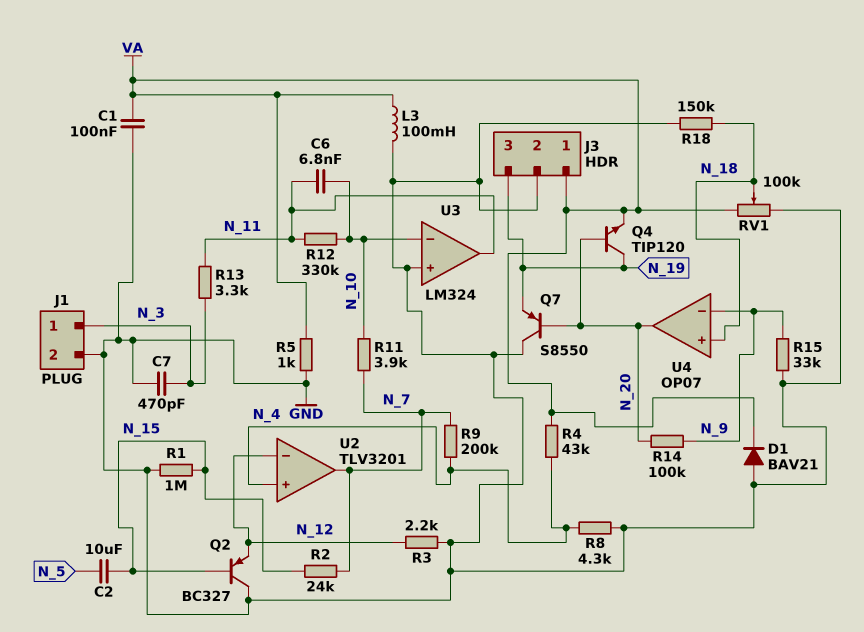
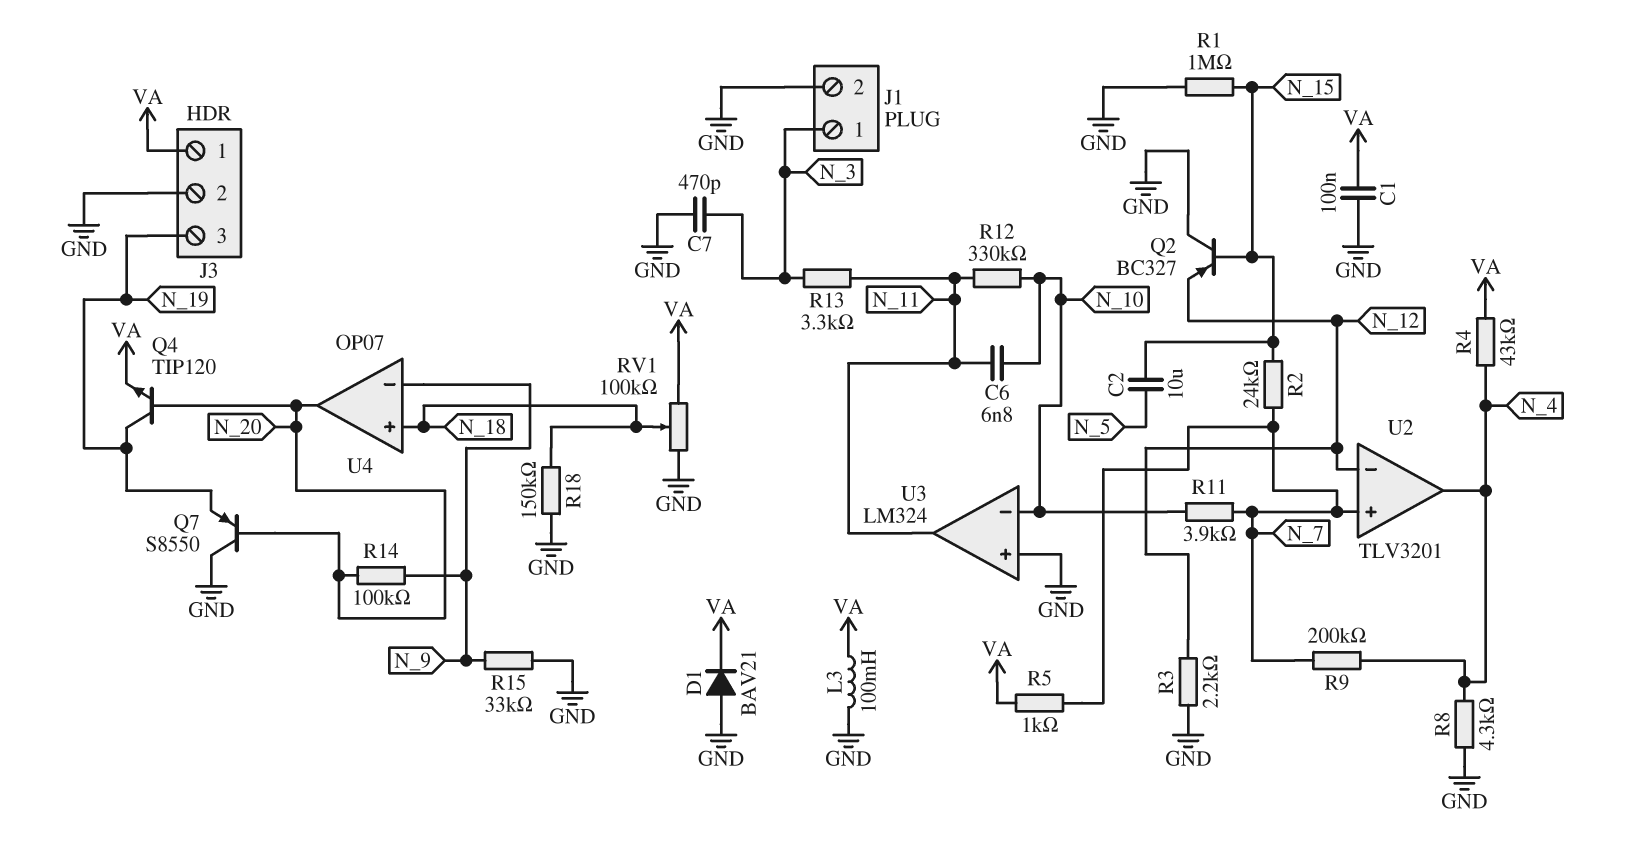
R5: 1k (GND, VA) -> 1k (N_7, VA)
U2 pin in+: N_4 -> N_7
U2 pin out: N_7 -> N_4

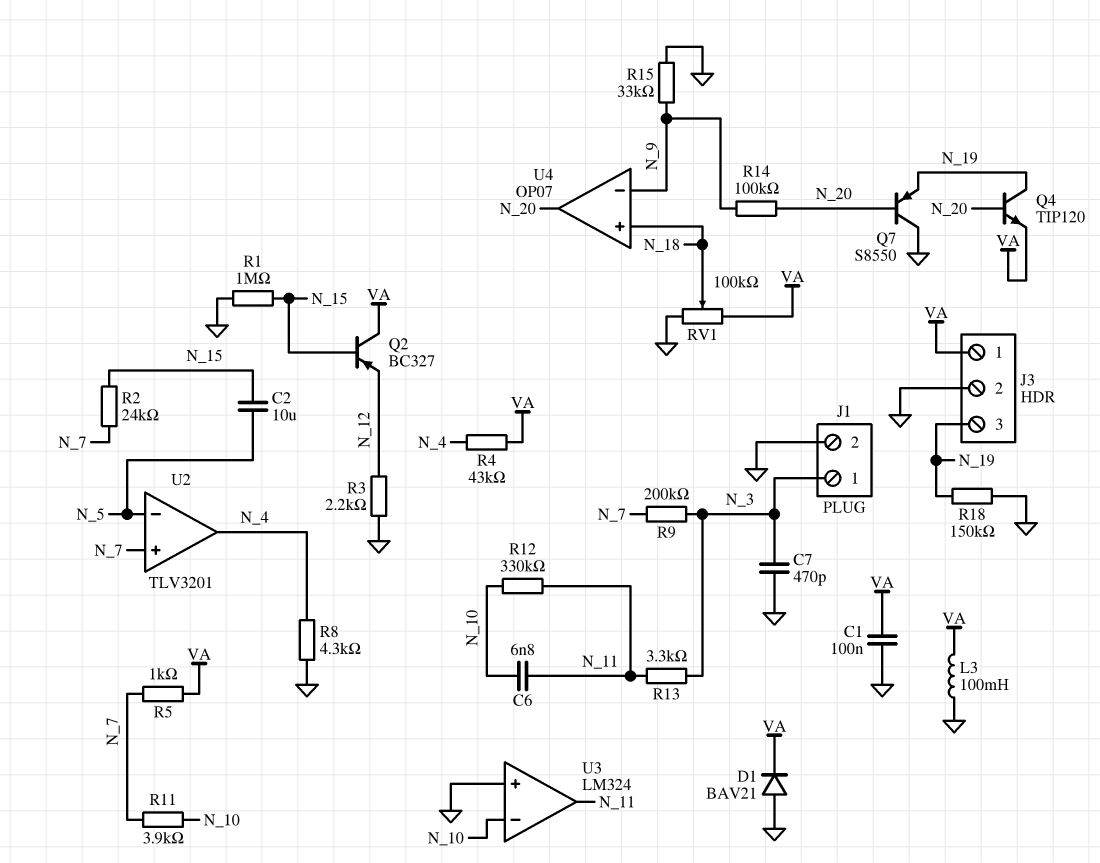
Q2: PNP BC327 (B N_15, C GND, E N_12) -> PNP BC327 (B N_15, C VA, E N_12)
R9: 200k (N_4, N_7) -> 200k (N_3, N_7)
R18: 150k (GND, N_18) -> 150k (GND, N_19)
U2 pin in-: N_12 -> N_5

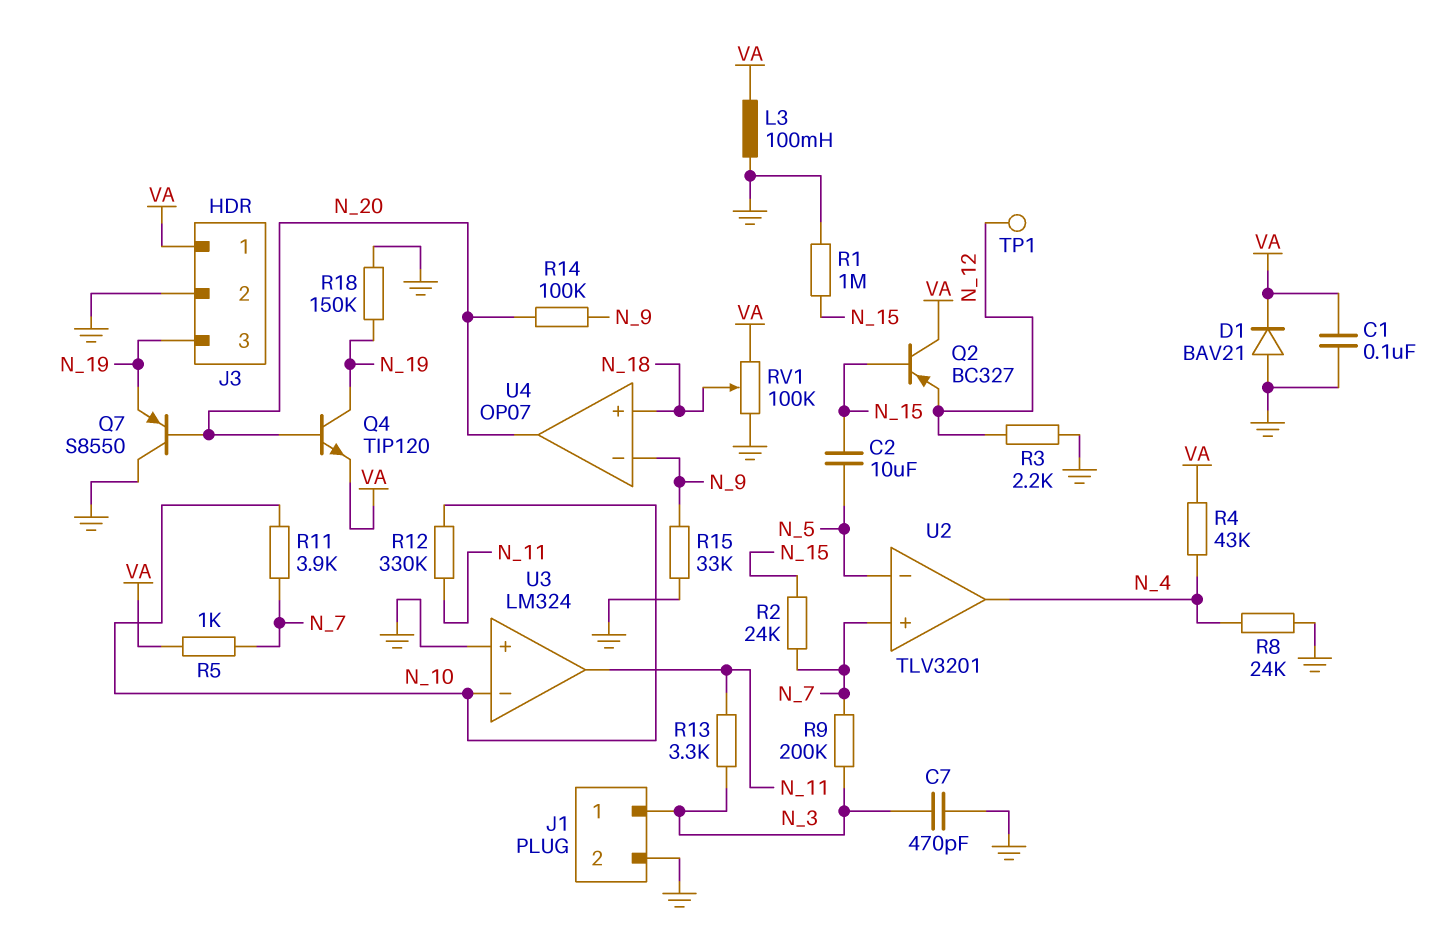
C6: 6.8nF (N_10, N_11) -> none
R8: 4.3k (GND, N_4) -> 24k (GND, N_4)
TP1: none -> test point (N_12)

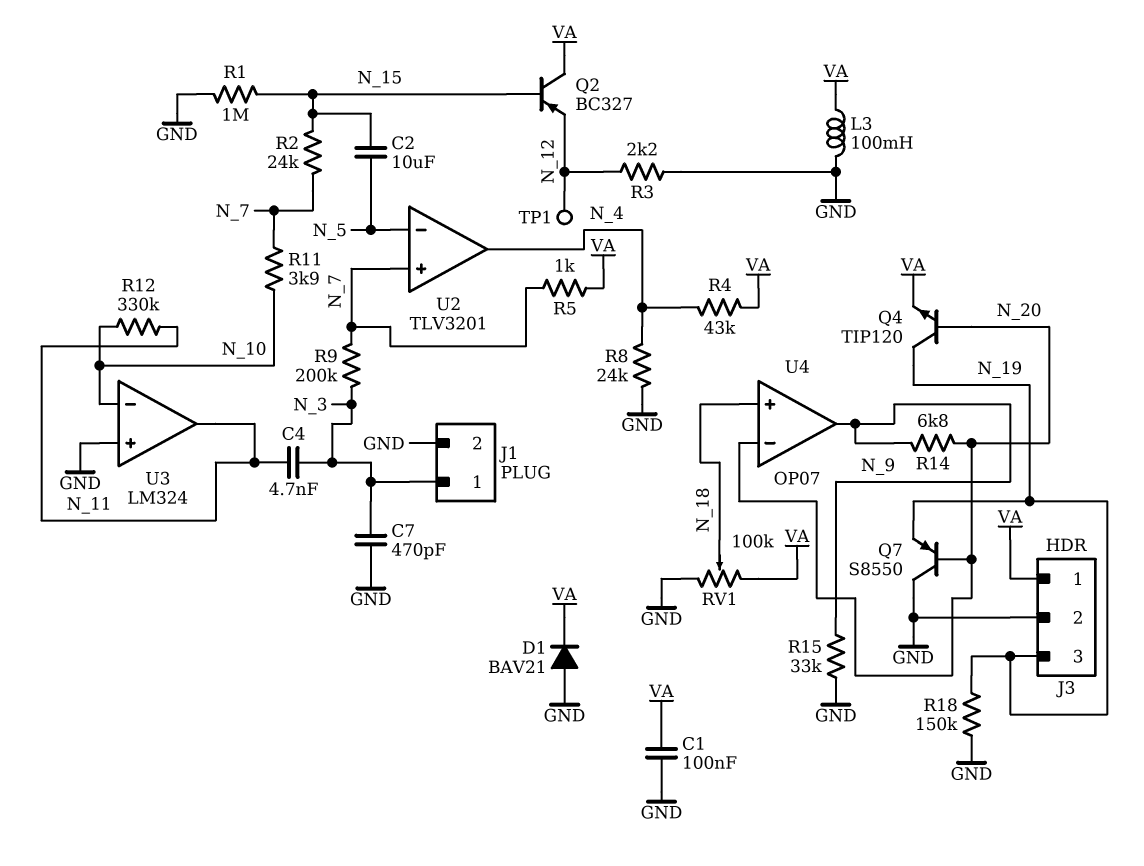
C4: none -> 4.7nF (N_3, N_11)
R13: 3.3k (N_3, N_11) -> none
R14: 100k (N_9, N_20) -> 6.8k (N_9, N_20)
U4 pin in-: N_9 -> N_20
U4 pin out: N_20 -> N_9

